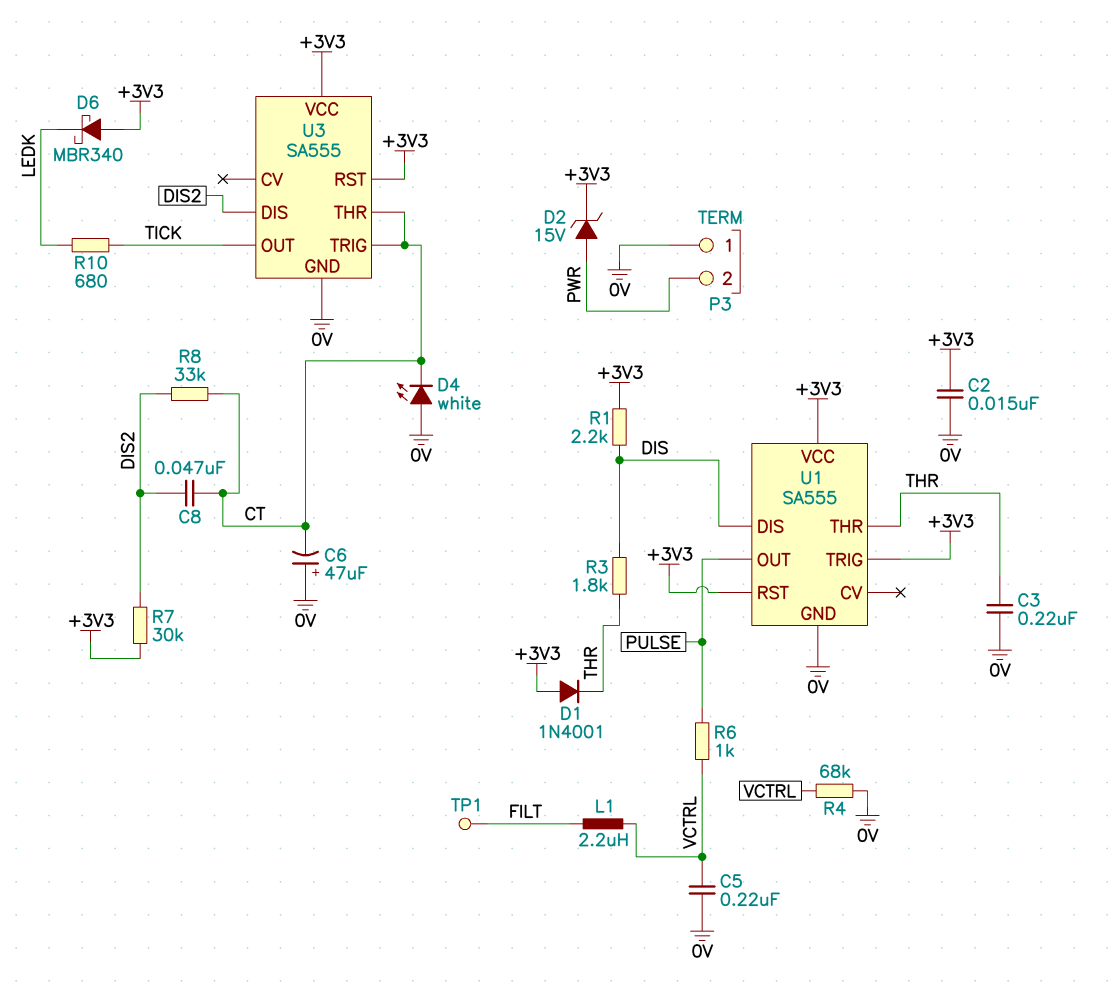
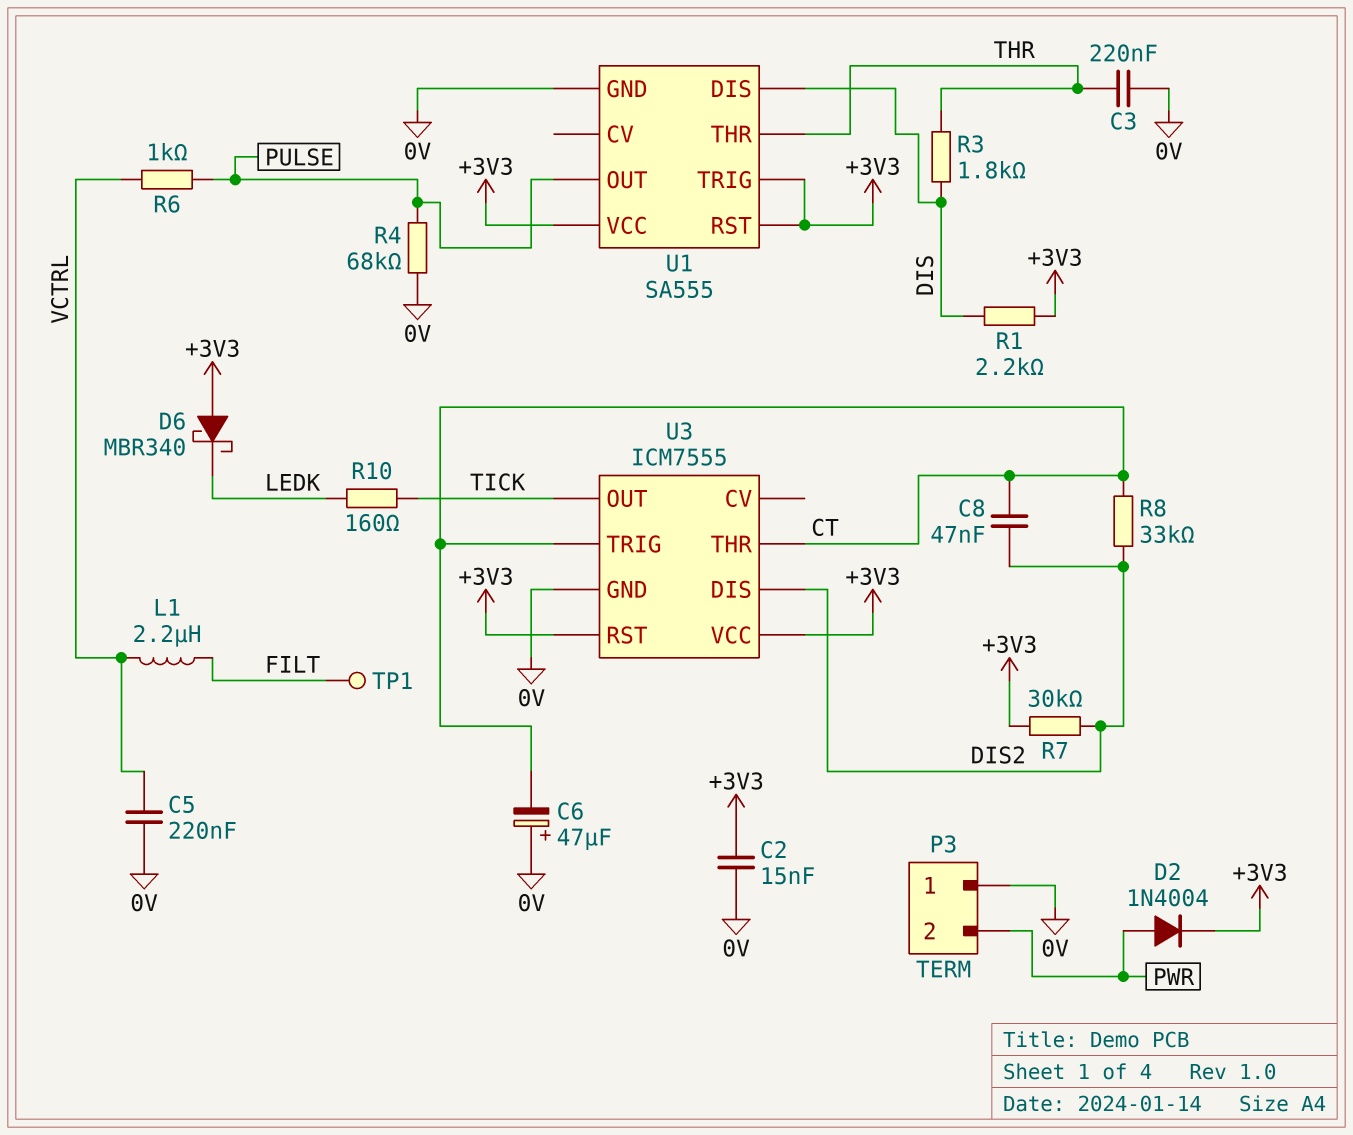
D1: diode 1N4001 (A +3V3, K THR) -> none
D2: zener 15V (A PWR, K +3V3) -> diode 1N4004 (A PWR, K +3V3)
D4: LED white (A 0V, K CT) -> none
R4: 68k (0V, VCTRL) -> 68k (0V, PULSE)
R10: 680 (LEDK, TICK) -> 160 (LEDK, TICK)
U3: SA555 -> ICM7555

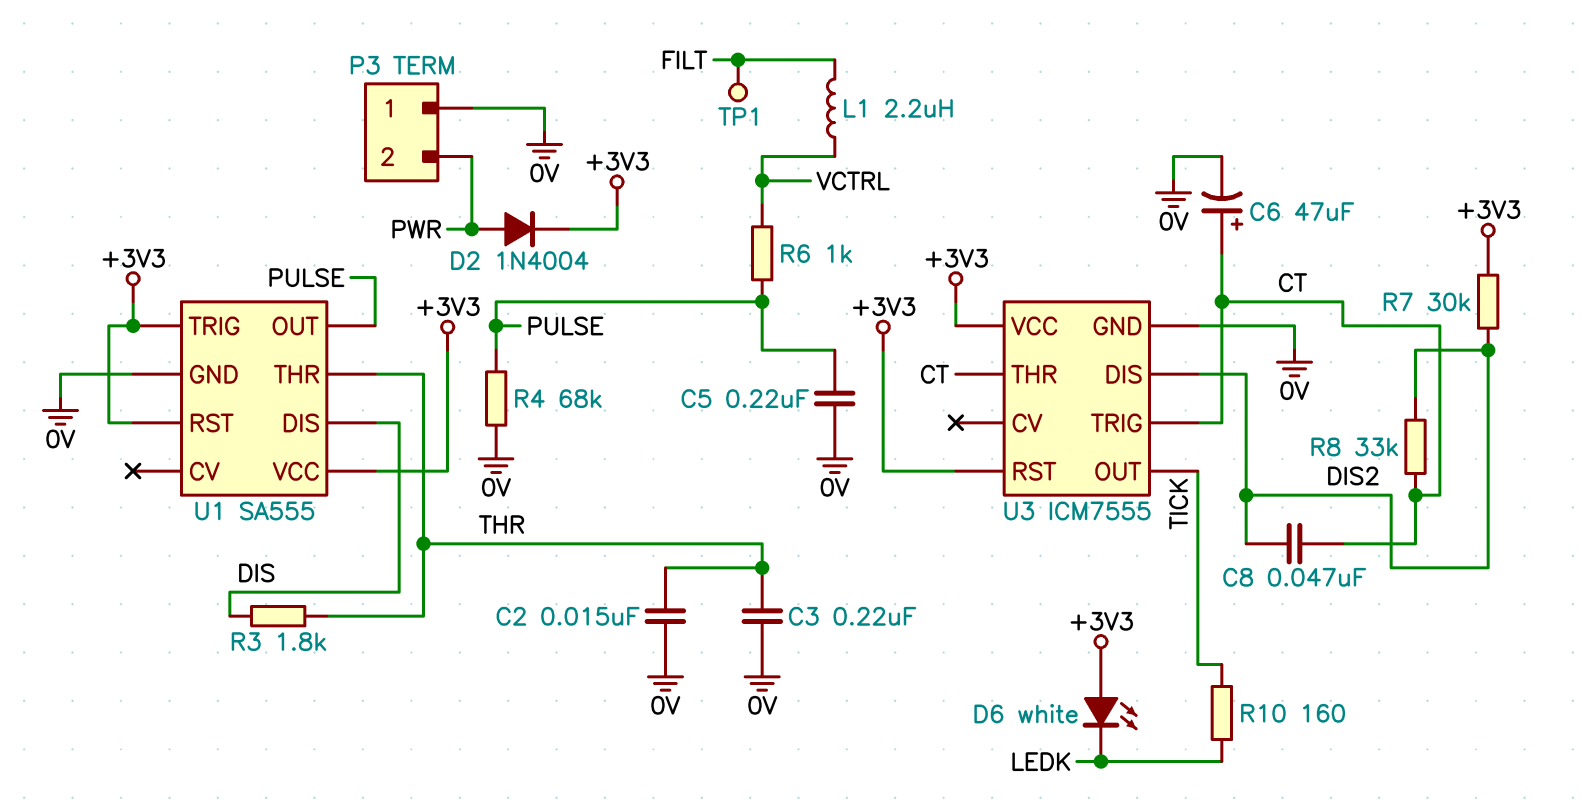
C2: 15nF (+3V3, 0V) -> 15nF (0V, THR)
C5: 220nF (0V, VCTRL) -> 220nF (0V, PULSE)
C6: 47uF (plus 0V, minus CT) -> 47uF (plus CT, minus 0V)
D6: schottky MBR340 (A +3V3, K LEDK) -> LED white (A +3V3, K LEDK)
R1: 2.2k (+3V3, DIS) -> none

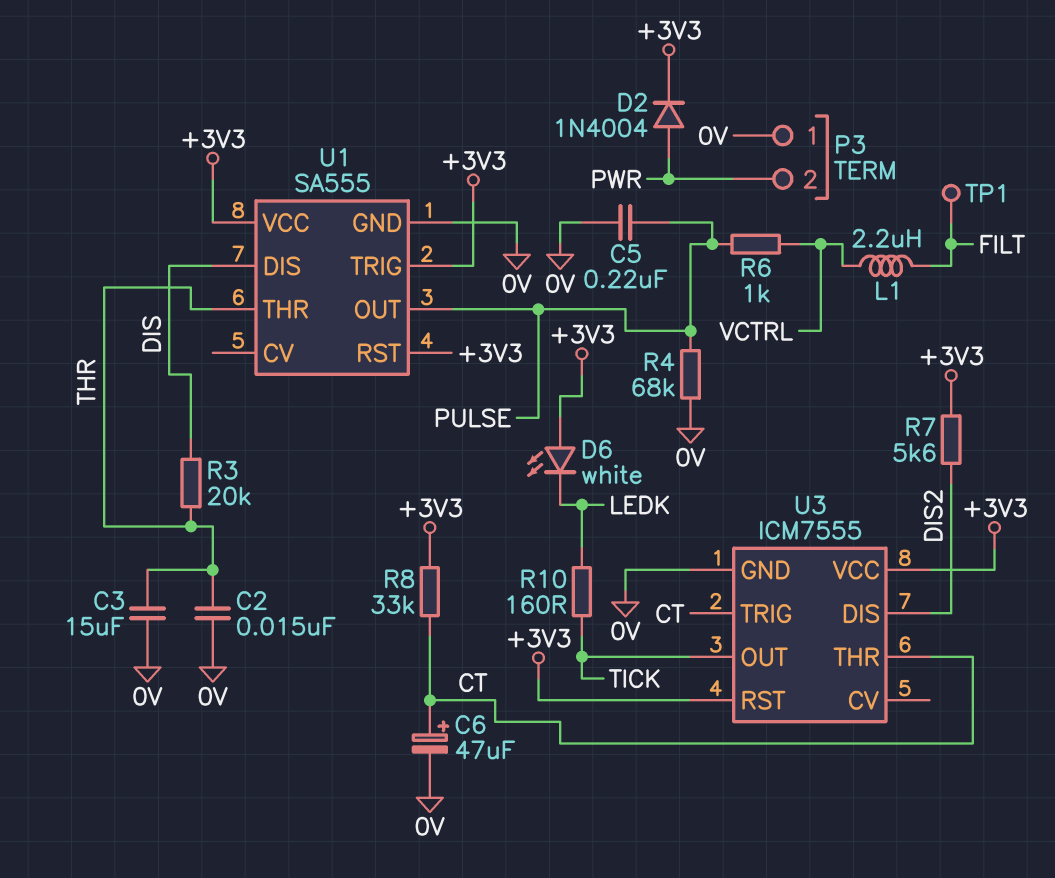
C3: 220nF (0V, THR) -> 15uF (0V, THR)
C8: 47nF (CT, DIS2) -> none
R3: 1.8k (DIS, THR) -> 20k (DIS, THR)
R7: 30k (+3V3, DIS2) -> 5.6k (+3V3, DIS2)
R8: 33k (CT, DIS2) -> 33k (+3V3, CT)

